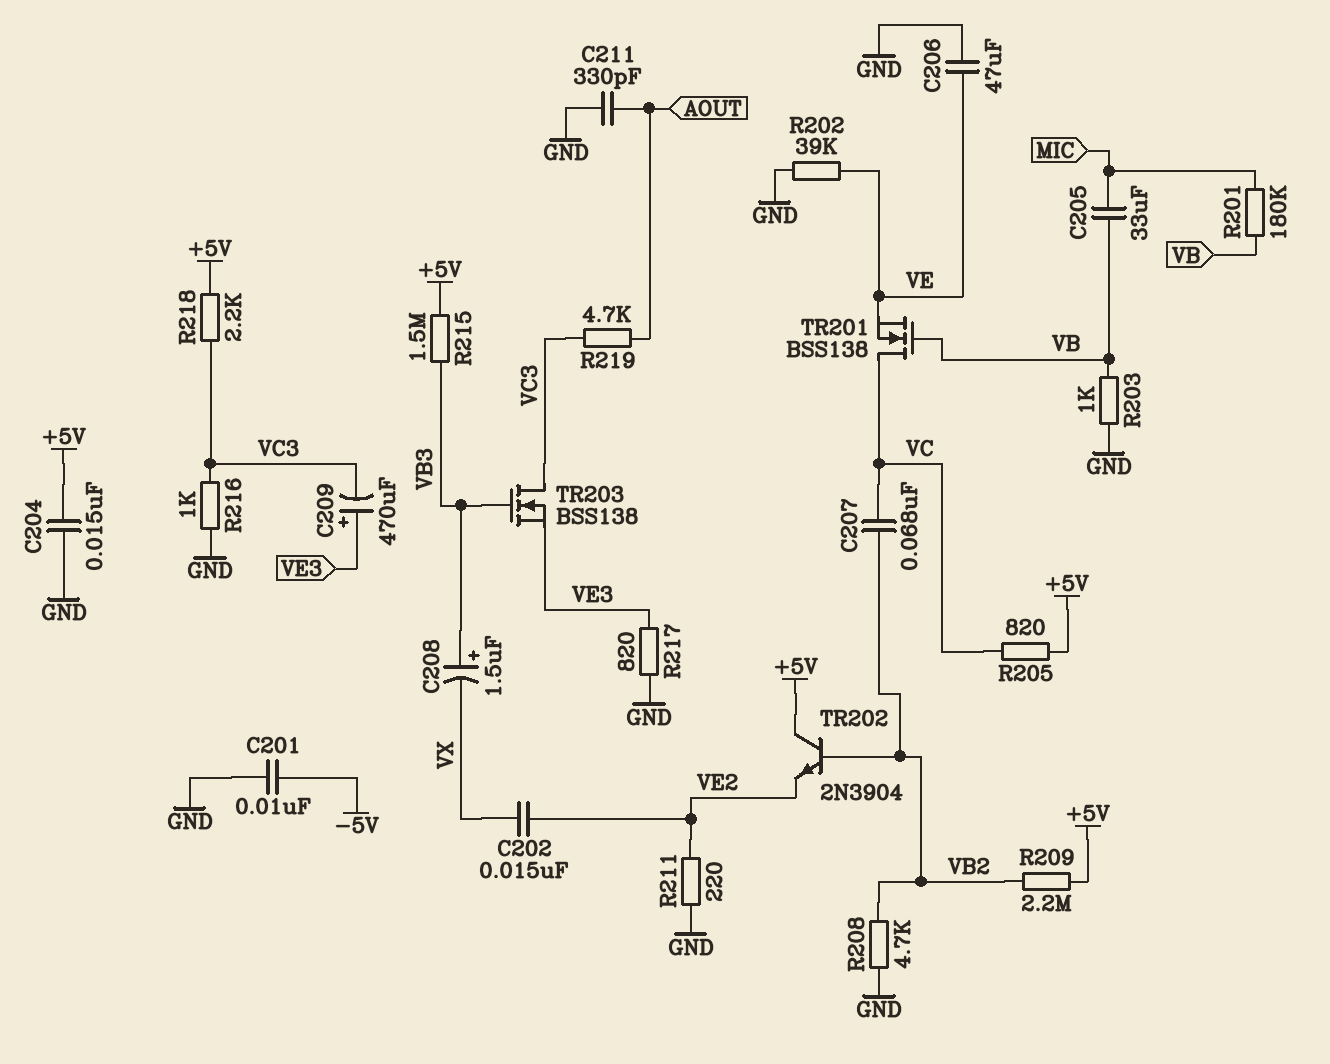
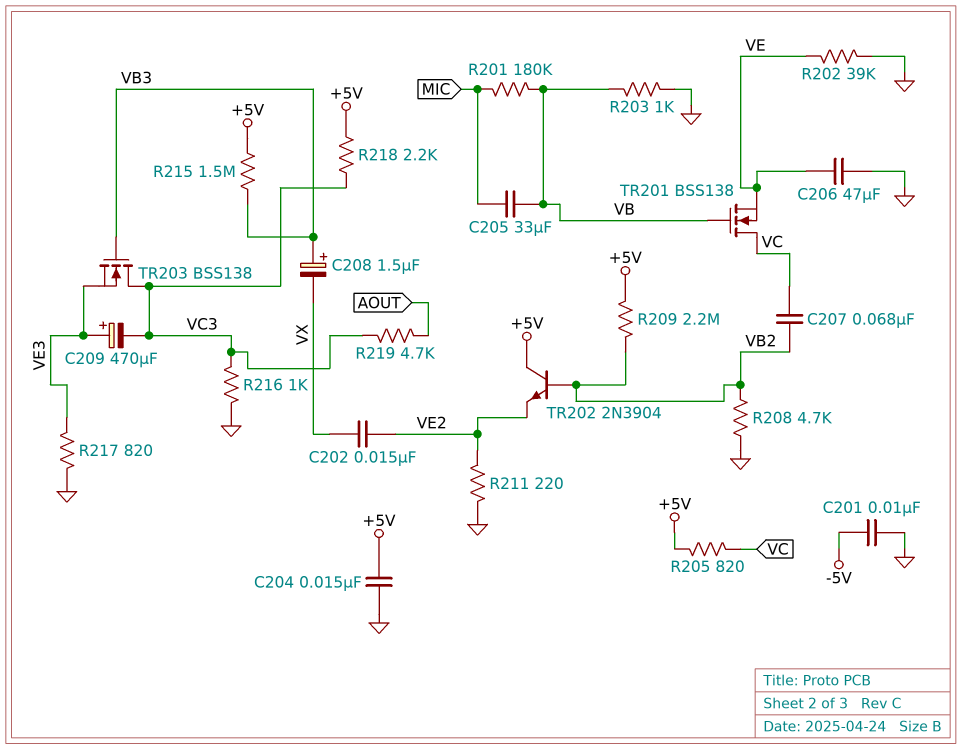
C211: 330pF (AOUT, GND) -> none

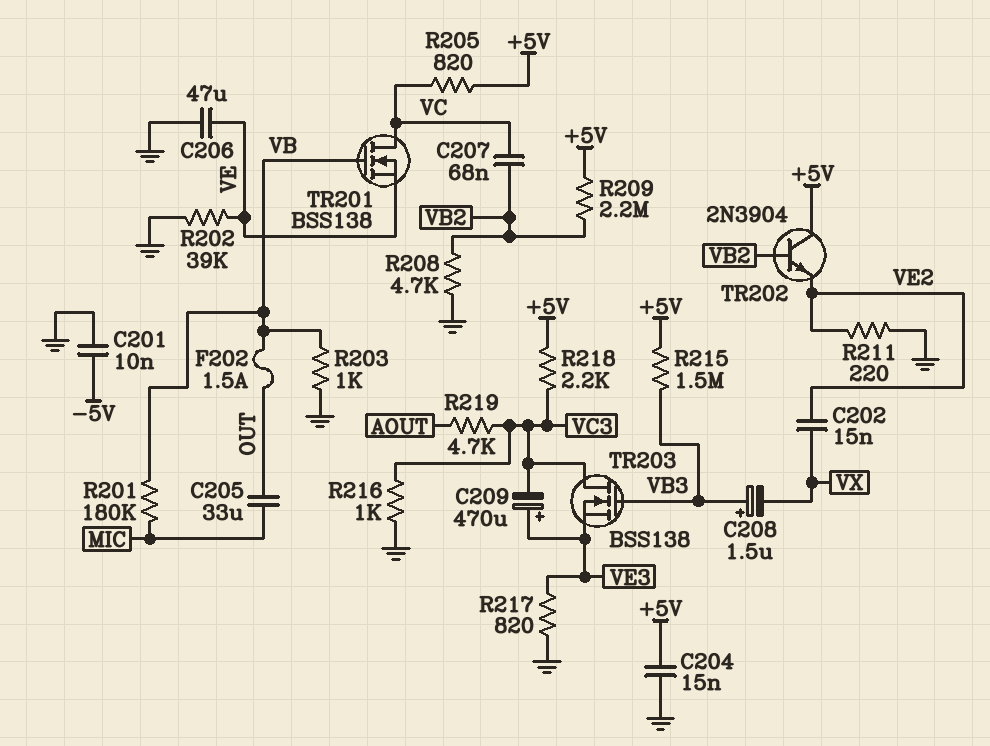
C205: 33uF (MIC, VB) -> 33uF (MIC, OUT)
F202: none -> 1.5A (OUT, VB)

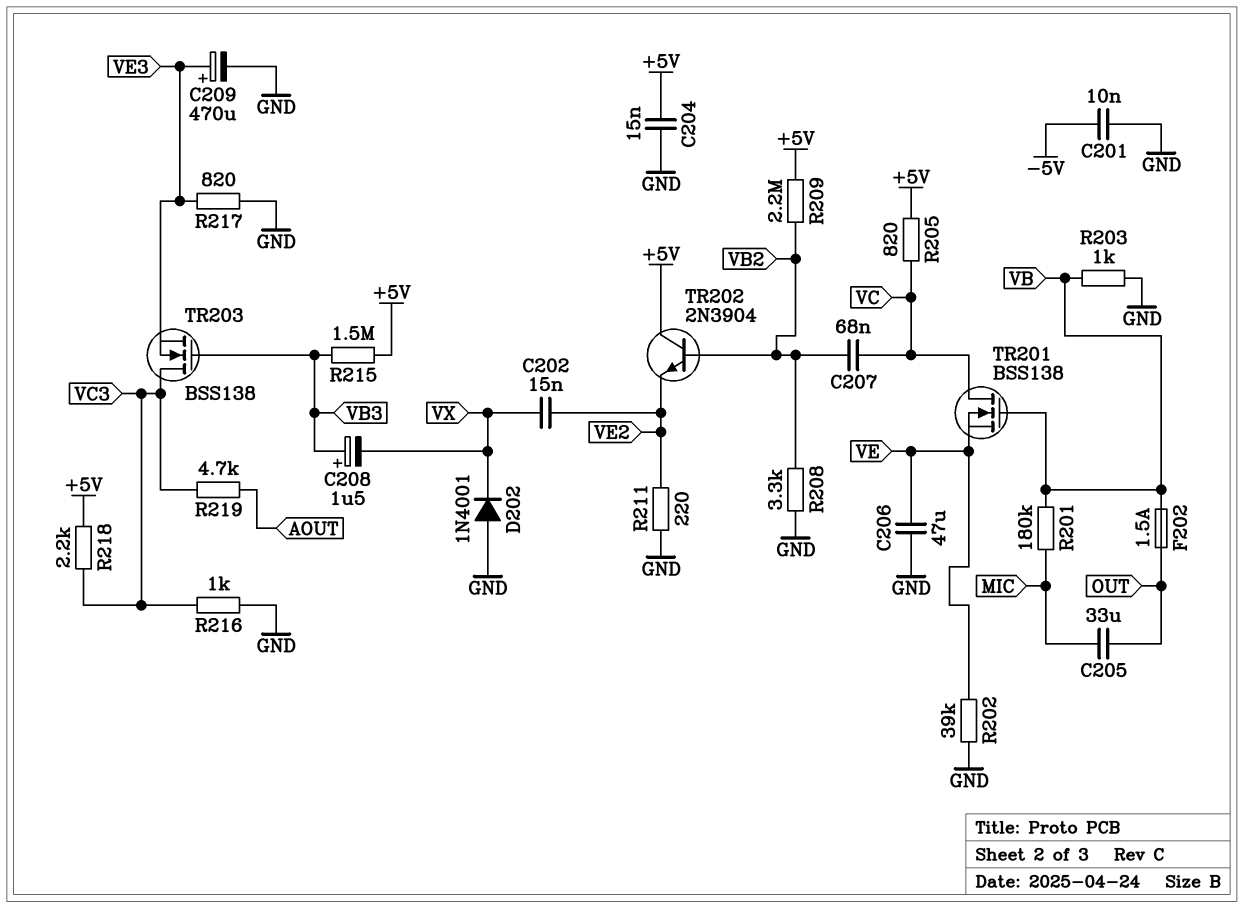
C209: 470uF (plus VE3, minus VC3) -> 470uF (plus VE3, minus GND)
D202: none -> diode 1N4001 (A GND, K VX)
R208: 4.7k (GND, VB2) -> 3.3k (GND, VB2)

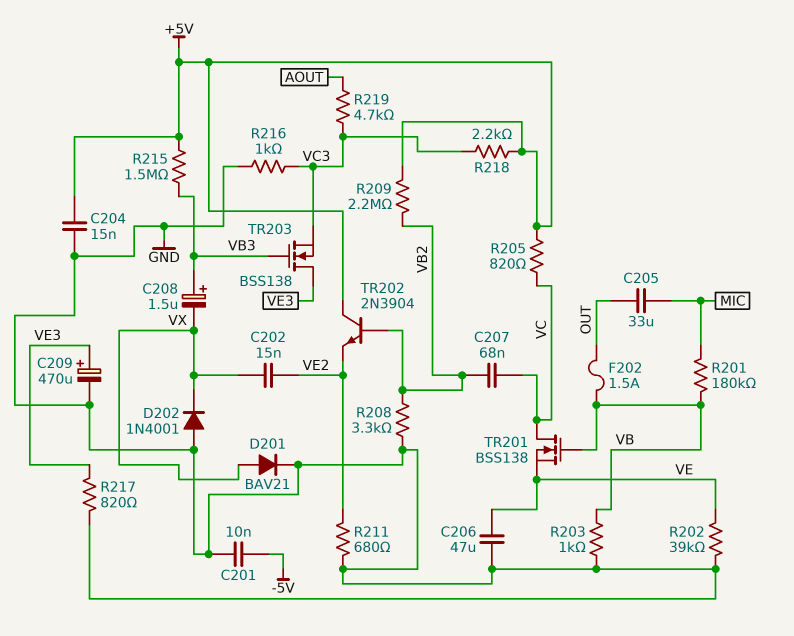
D201: none -> diode BAV21 (A VX, K GND)
R211: 220 (GND, VE2) -> 680 (GND, VE2)
TR203: NMOS BSS138 (G VB3, D VC3, S VE3) -> NMOS BSS138 (G VB3, D VE3, S VC3)

